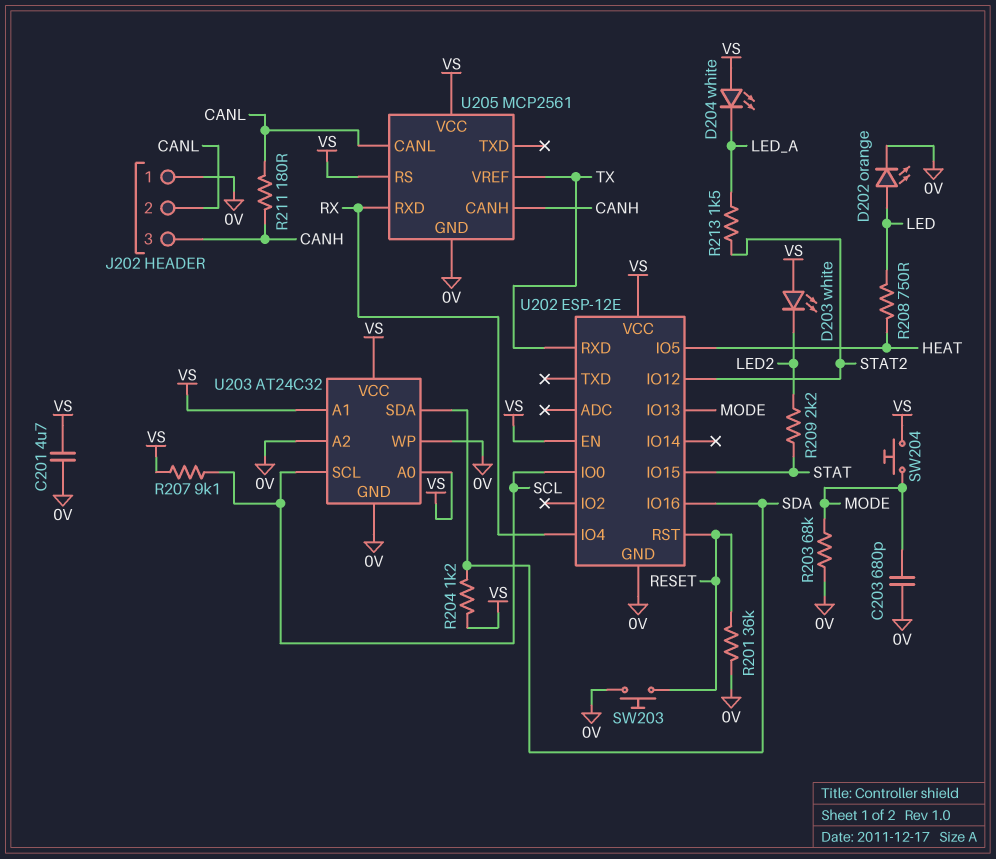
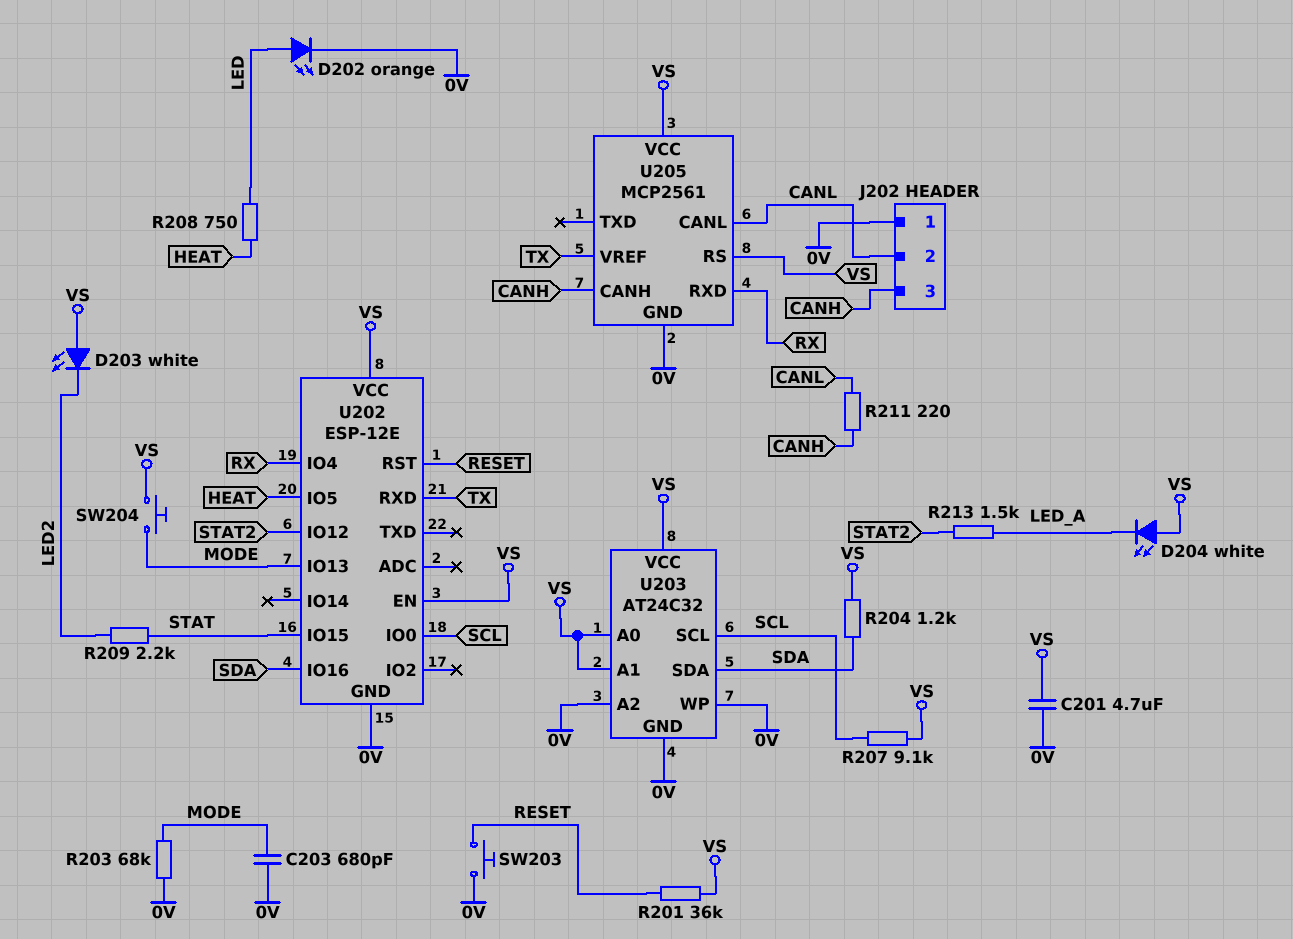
R201: 36k (0V, RESET) -> 36k (RESET, VS)
R211: 180 (CANH, CANL) -> 220 (CANH, CANL)

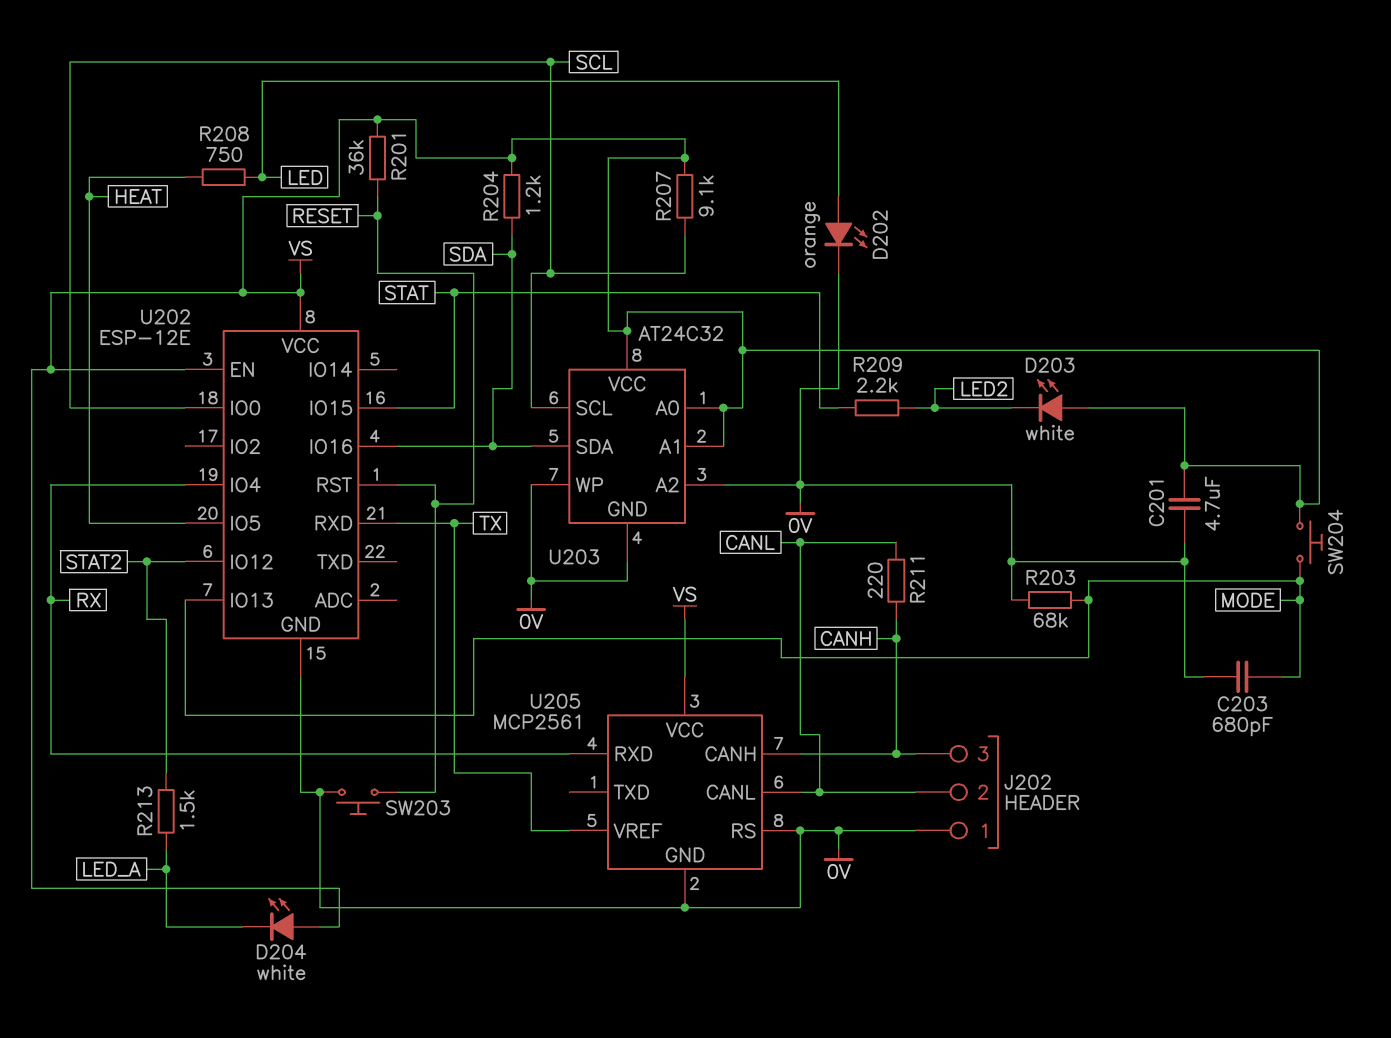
U205 pin RS: VS -> 0V

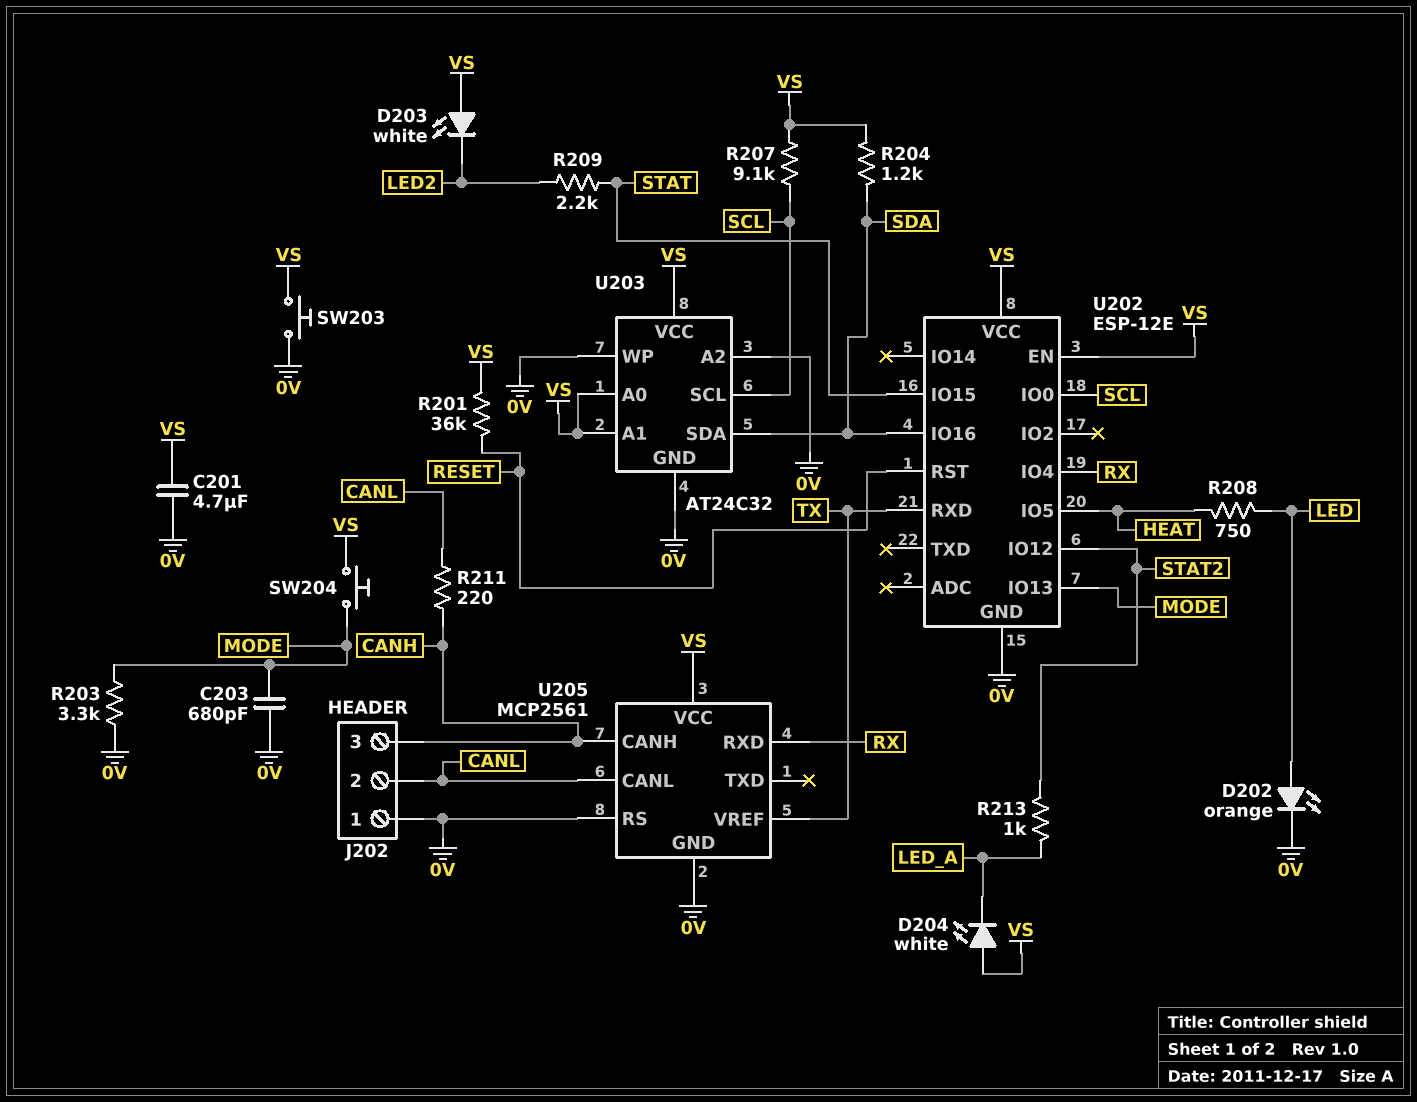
R203: 68k (0V, MODE) -> 3.3k (0V, MODE)
R213: 1.5k (LED_A, STAT2) -> 1k (LED_A, STAT2)
SW203: button (0V, RESET) -> button (0V, VS)

